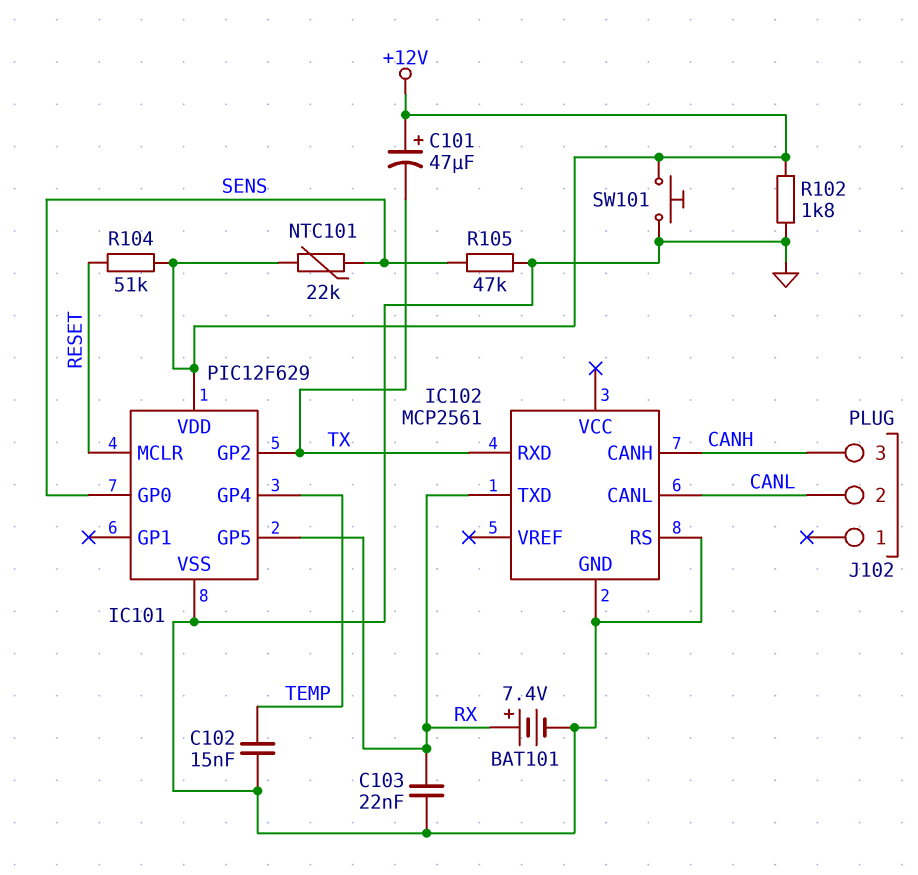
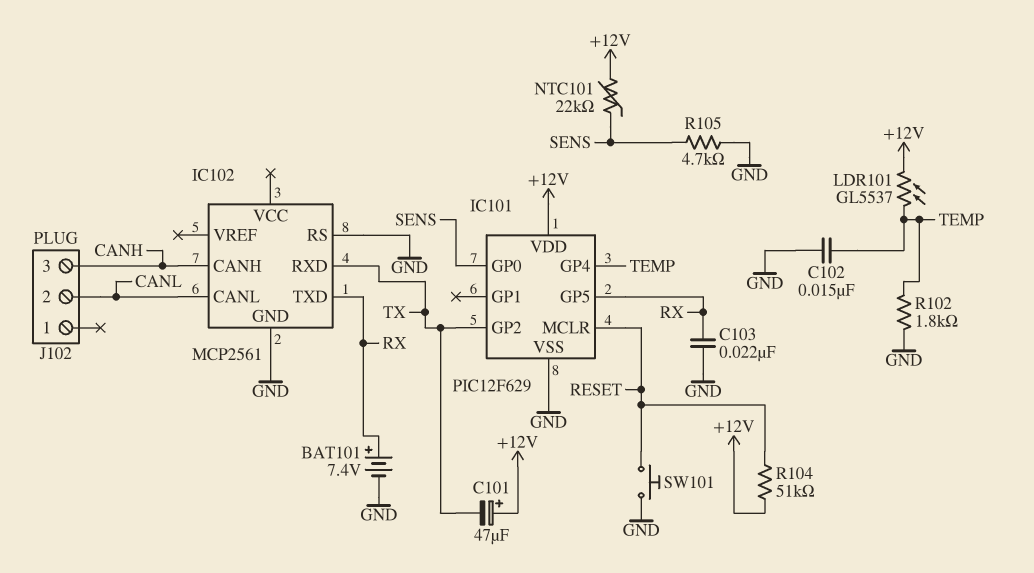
LDR101: none -> GL5537 (+12V, TEMP)
R102: 1.8k (+12V, GND) -> 1.8k (GND, TEMP)
R105: 47k (GND, SENS) -> 4.7k (GND, SENS)
SW101: button (+12V, GND) -> button (GND, RESET)

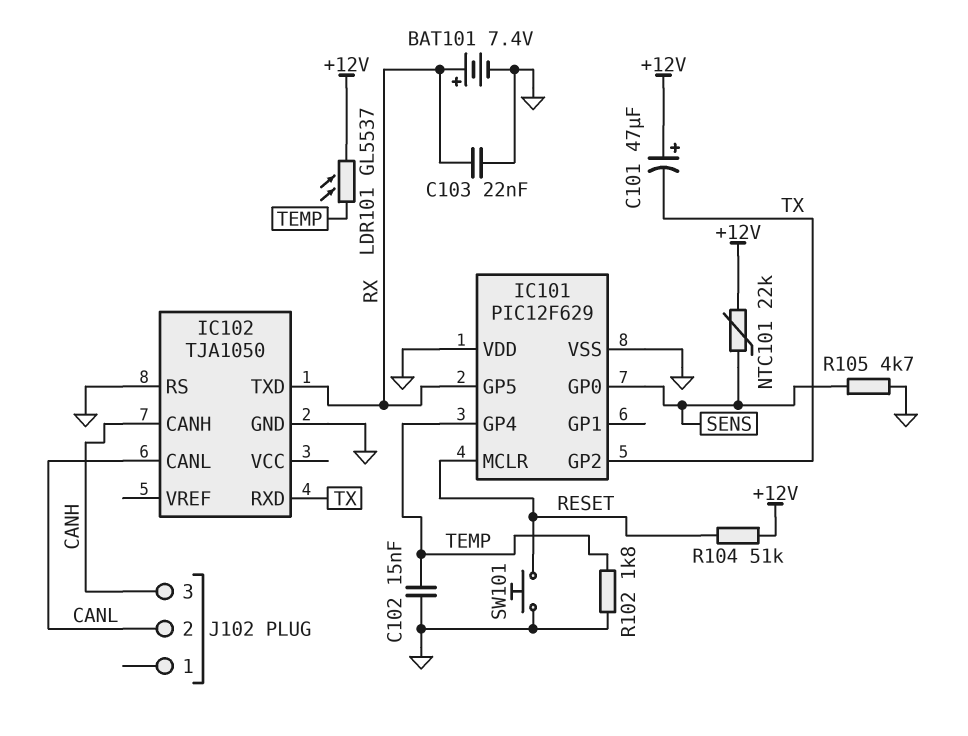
IC101 pin VDD: +12V -> GND
IC102: MCP2561 -> TJA1050

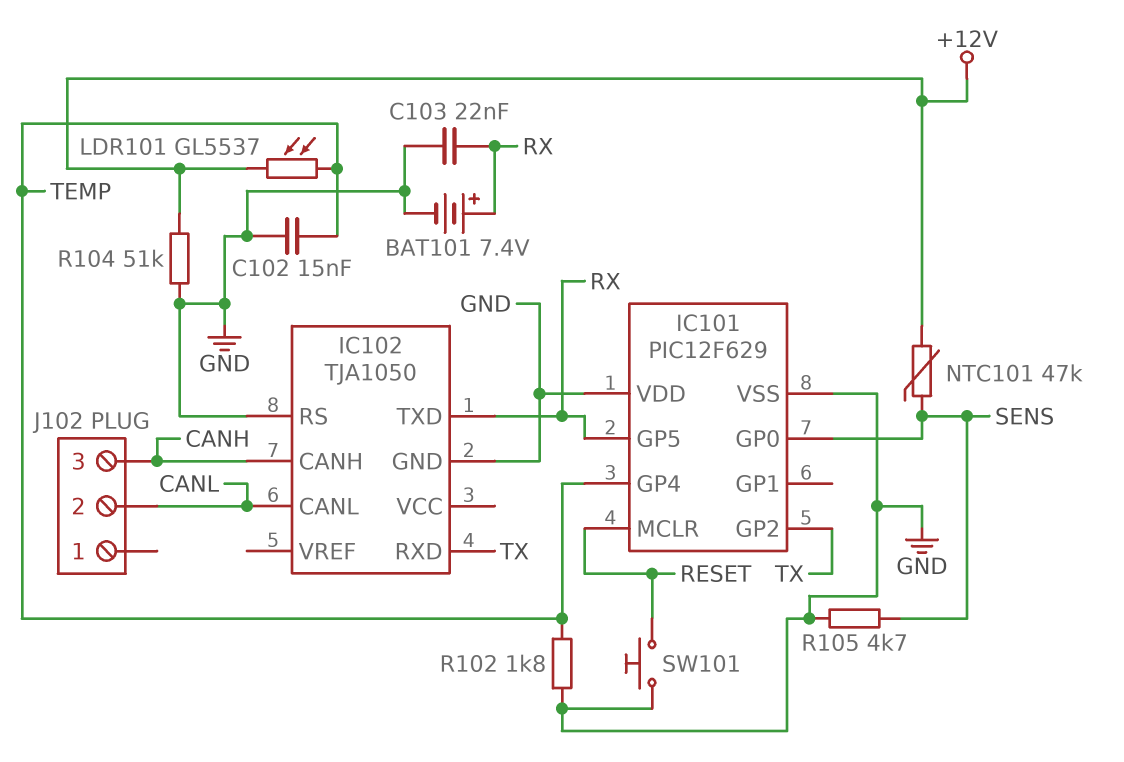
C101: 47uF (plus +12V, minus TX) -> none
NTC101: 22k (+12V, SENS) -> 47k (+12V, SENS)
R104: 51k (+12V, RESET) -> 51k (+12V, GND)

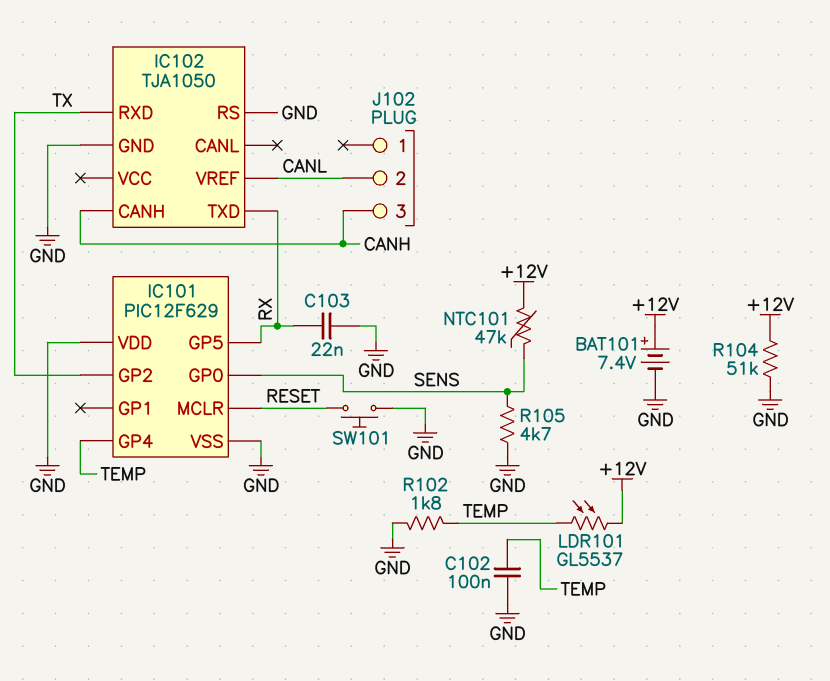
BAT101: 7.4V (plus RX, minus GND) -> 7.4V (plus +12V, minus GND)
C102: 15nF (GND, TEMP) -> 100nF (GND, TEMP)
IC102 pin CANL: CANL -> none
IC102 pin VREF: none -> CANL

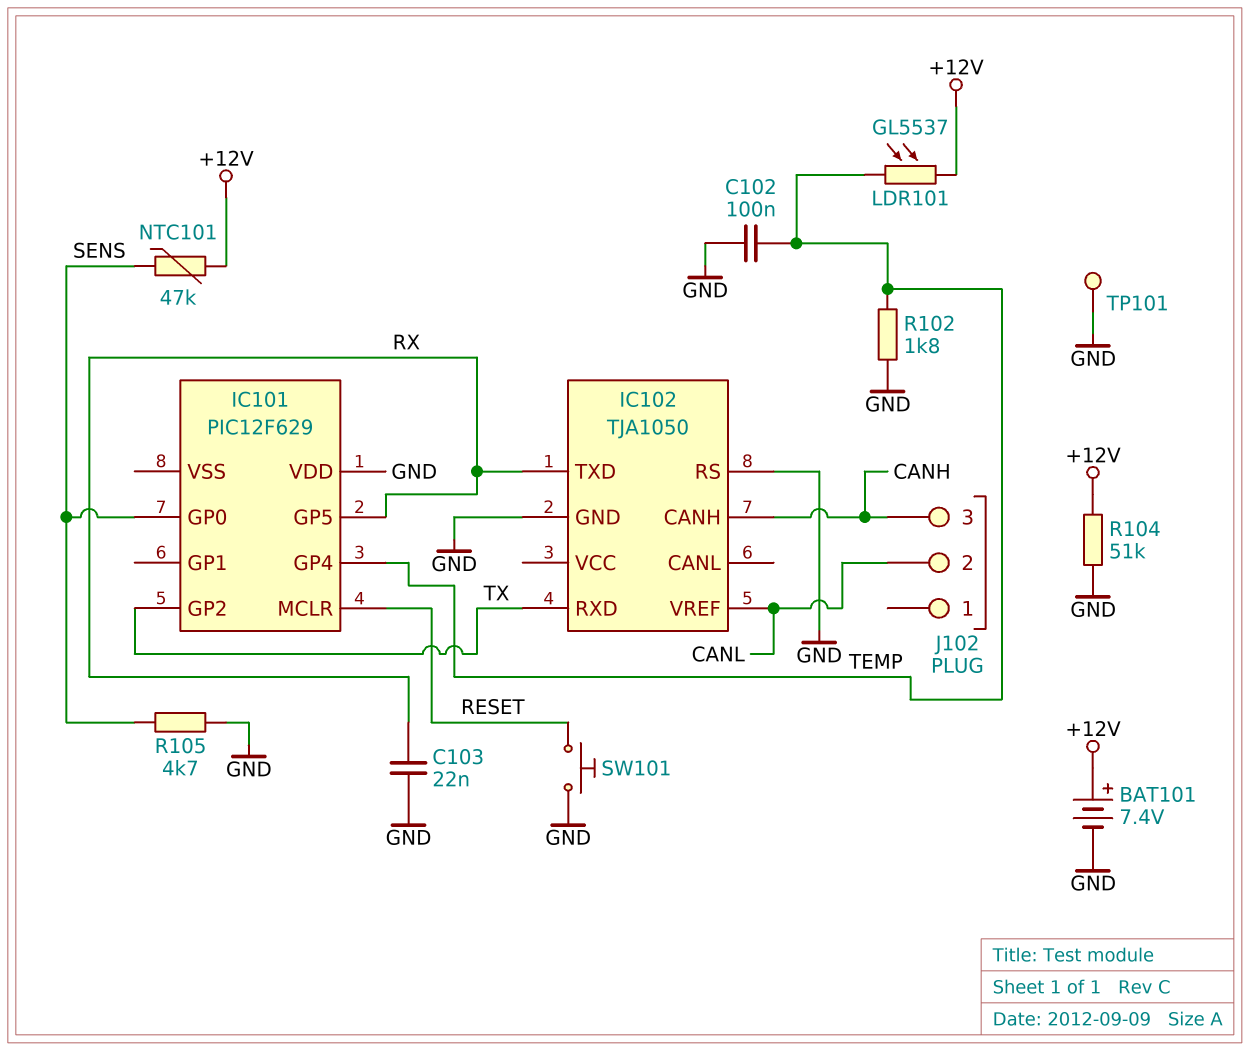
IC101 pin VSS: GND -> none
TP101: none -> test point (GND)

